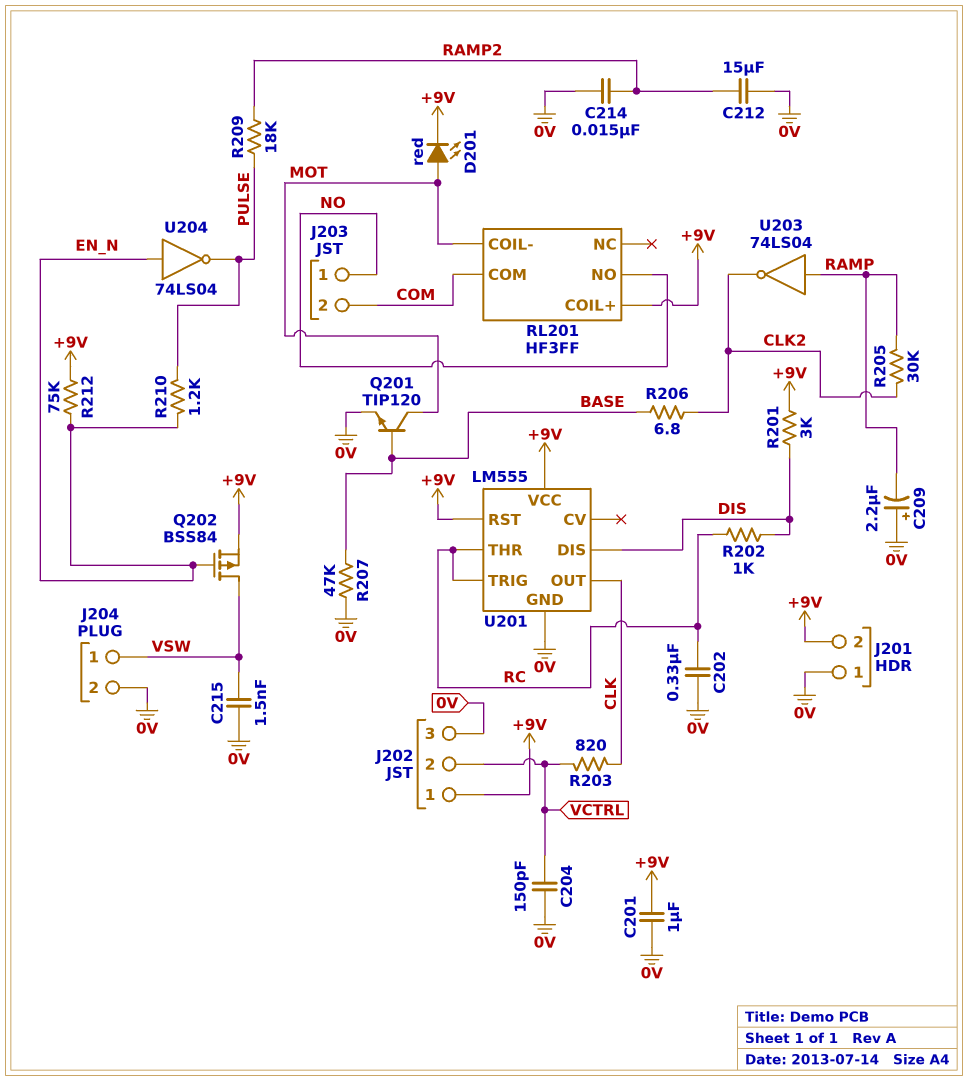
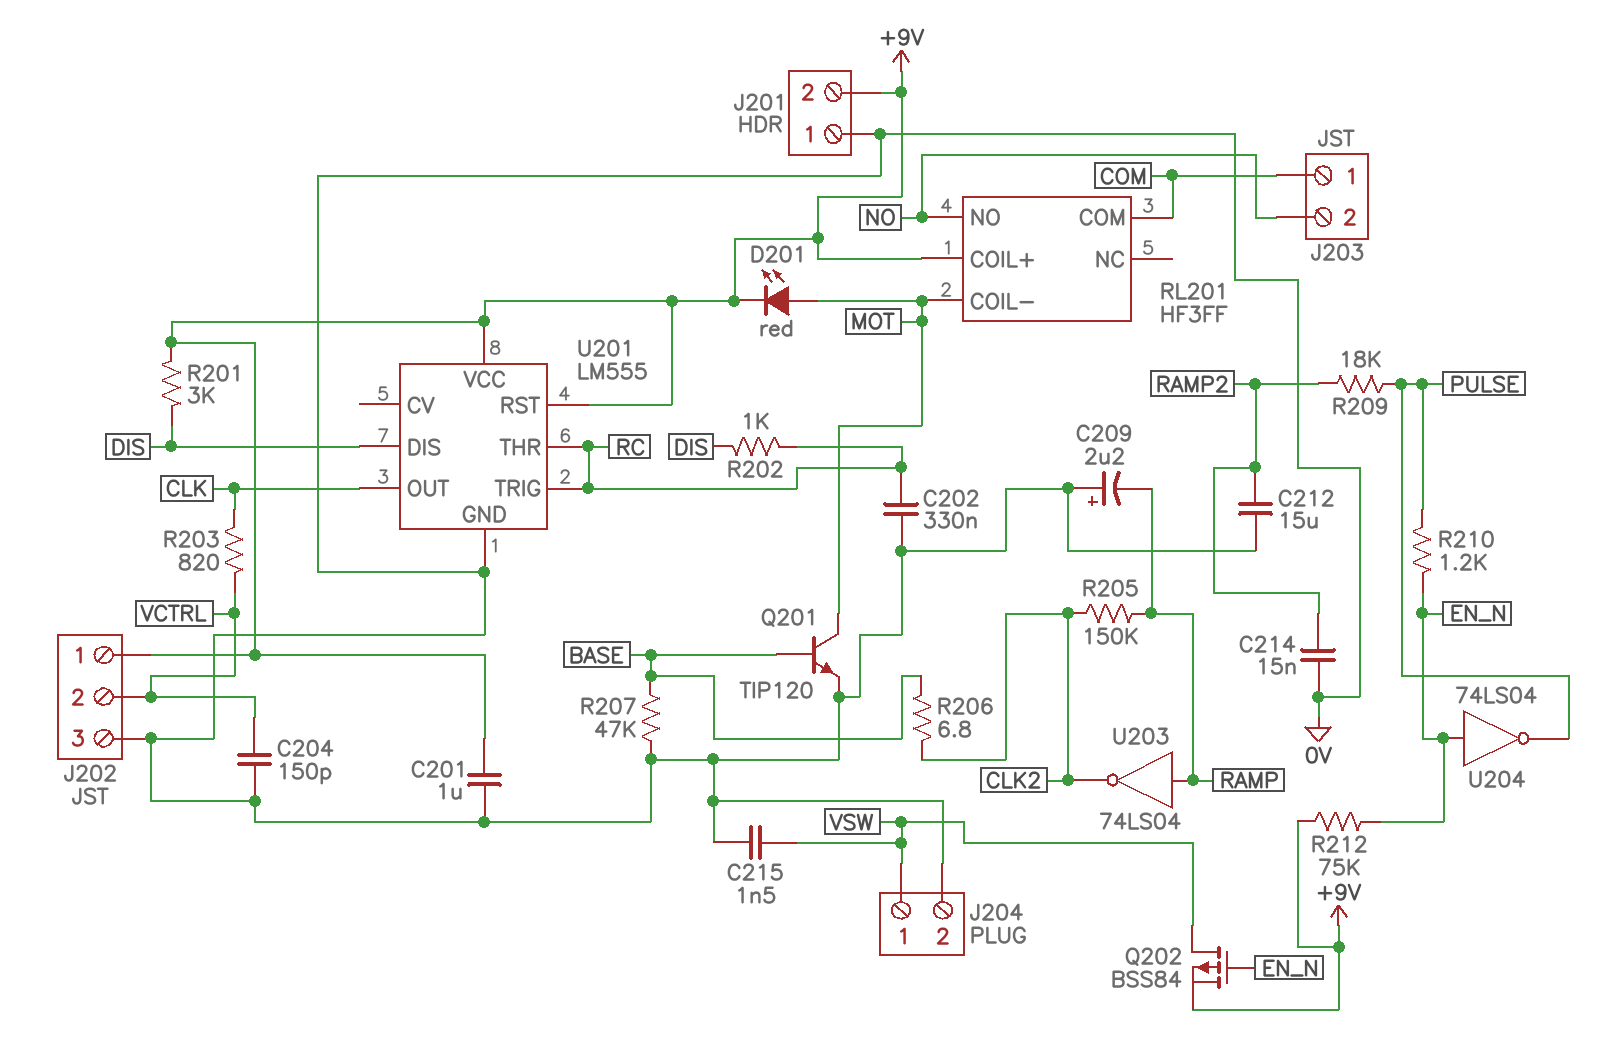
J203 pin 1: NO -> COM
J203 pin 2: COM -> NO
R205: 30k (CLK2, RAMP) -> 150k (CLK2, RAMP)

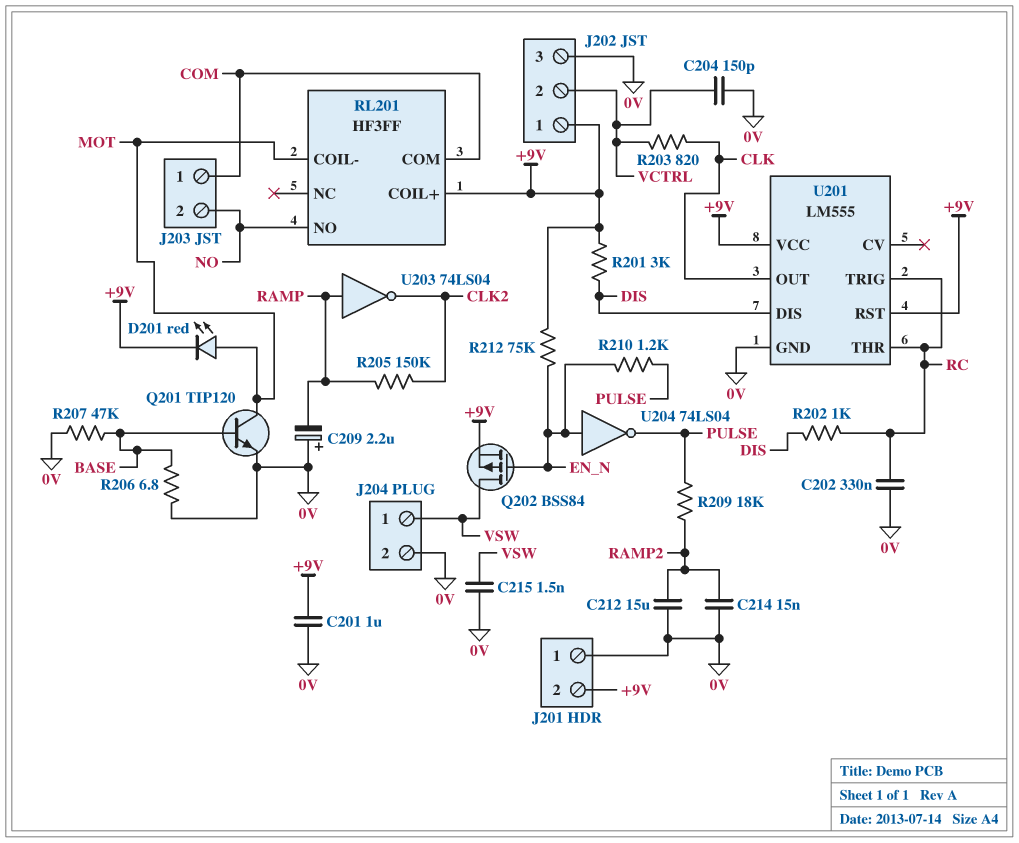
R206: 6.8 (BASE, CLK2) -> 6.8 (0V, BASE)

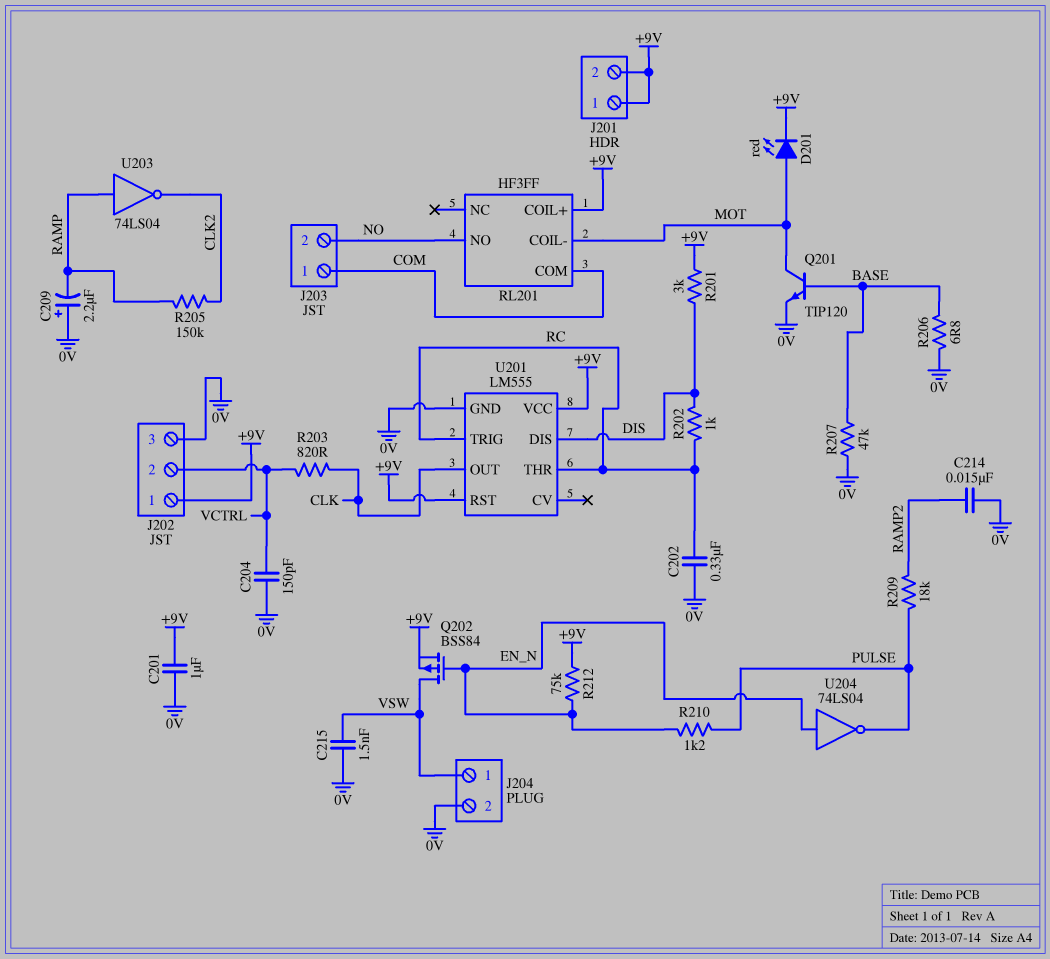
C212: 15uF (0V, RAMP2) -> none
J201 pin 1: 0V -> +9V

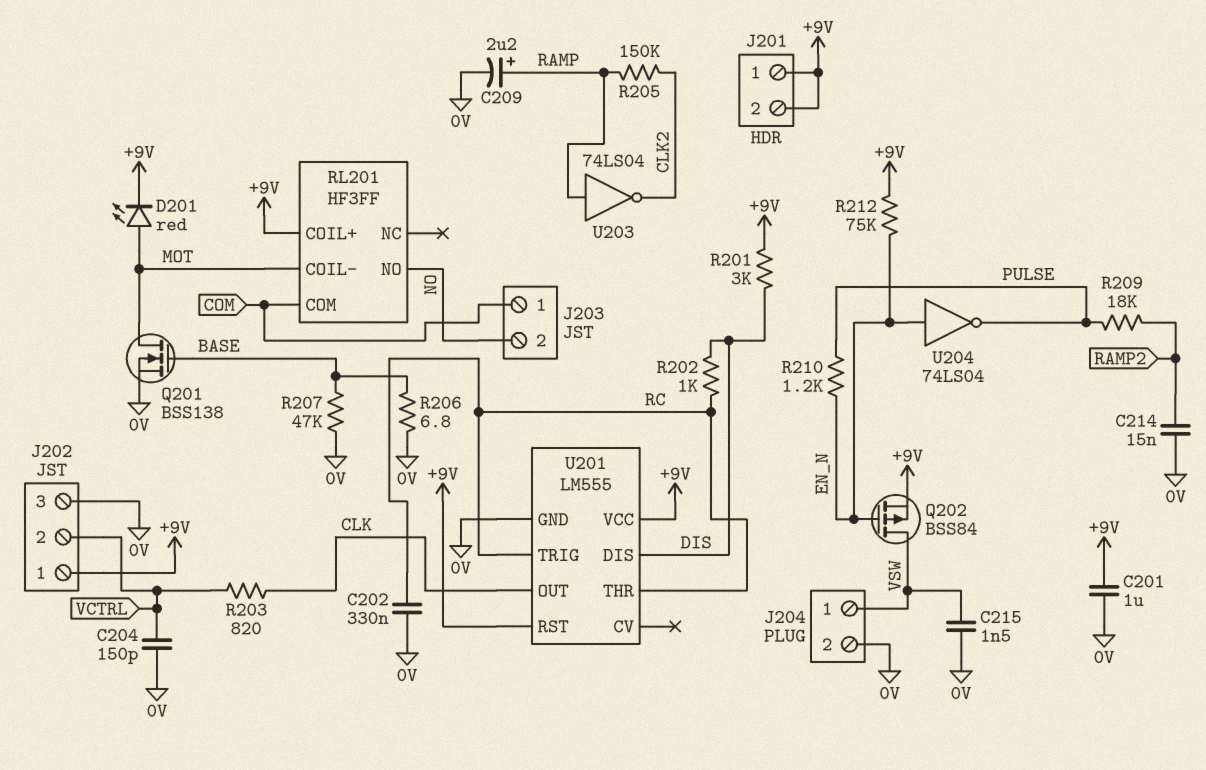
C209: 2.2uF (plus 0V, minus RAMP) -> 2.2uF (plus RAMP, minus 0V)
Q201: NPN TIP120 (B BASE, C MOT, E 0V) -> NMOS BSS138 (G BASE, D MOT, S 0V)

